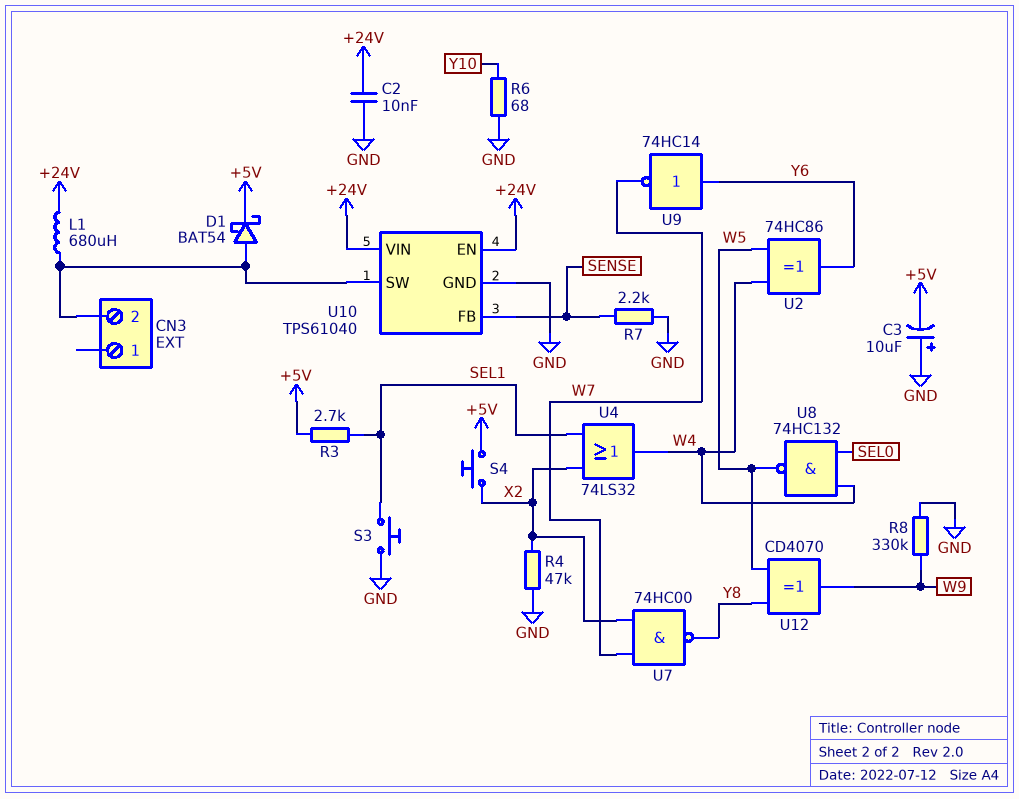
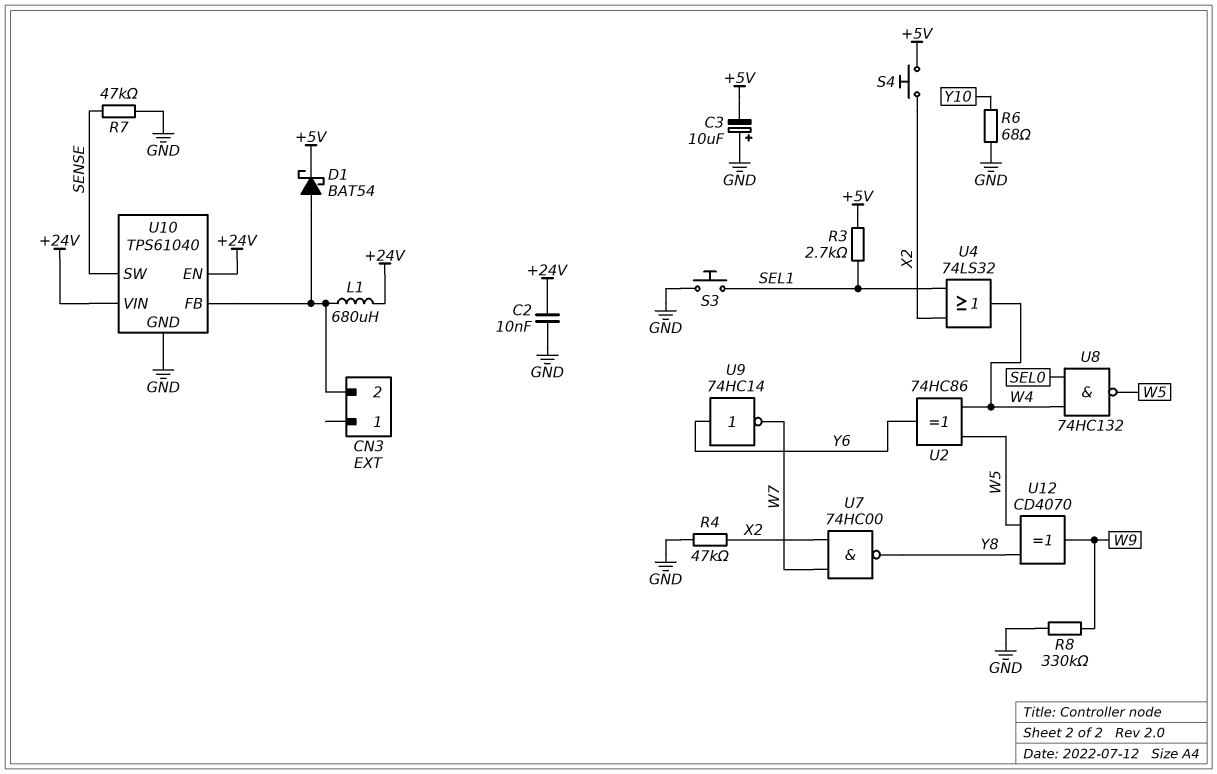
R7: 2.2k (GND, SENSE) -> 47k (GND, SENSE)
U10 pin FB: SENSE -> CN3/2
U10 pin SW: CN3/2 -> SENSE

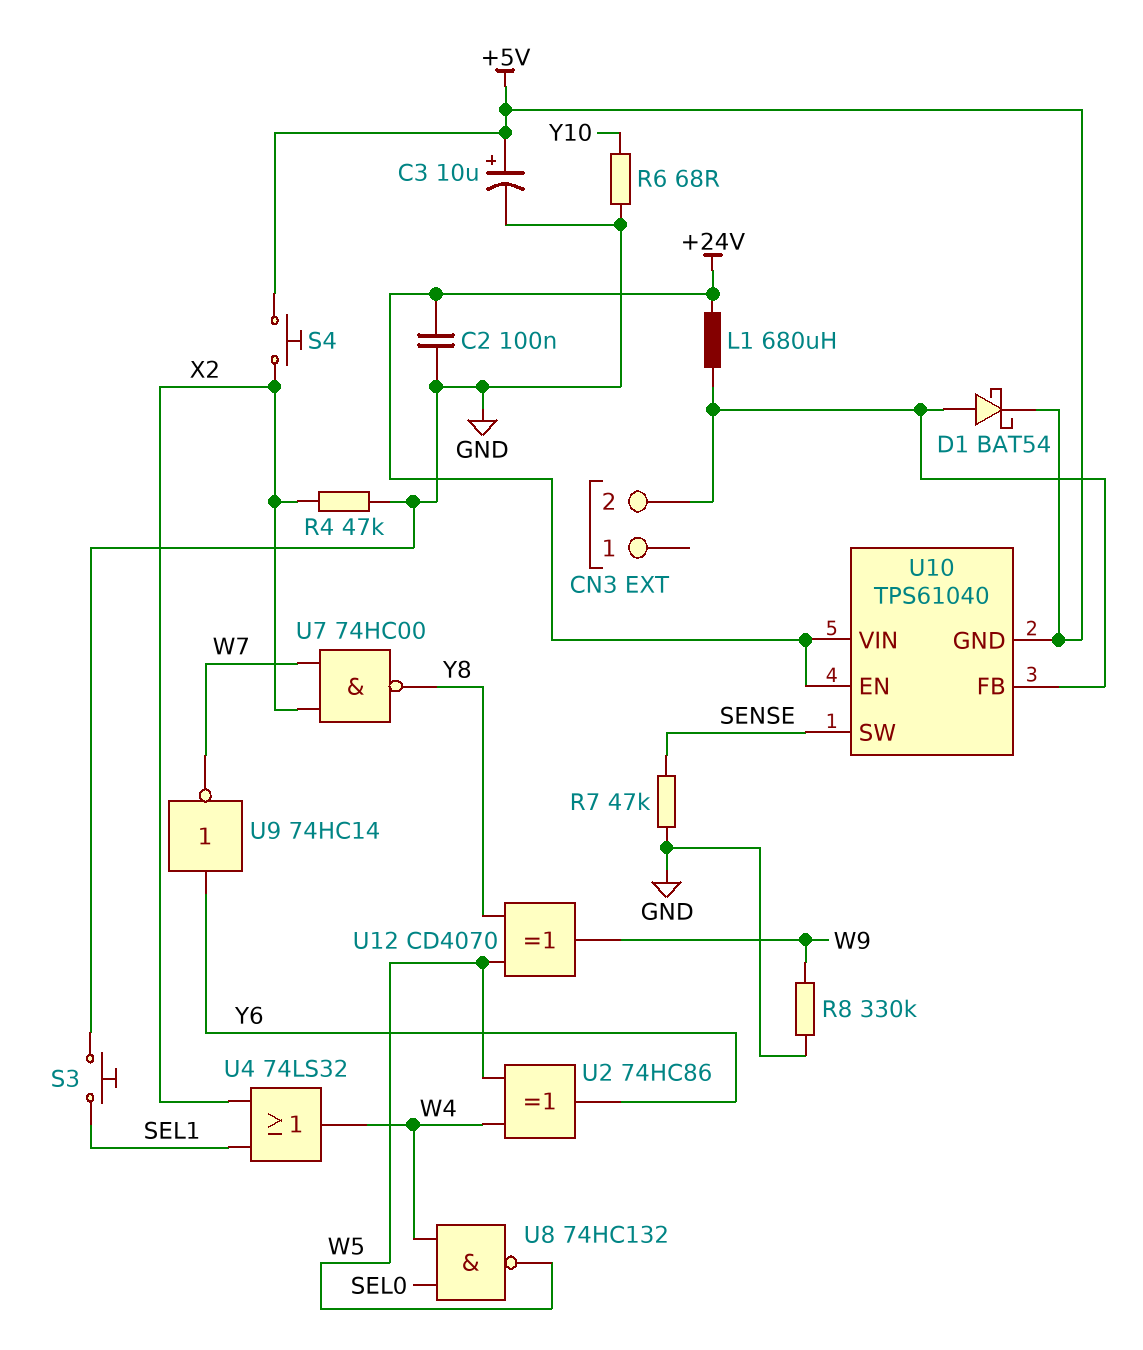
C2: 10nF (+24V, GND) -> 100nF (+24V, GND)
C3: 10uF (plus GND, minus +5V) -> 10uF (plus +5V, minus GND)
R3: 2.7k (+5V, SEL1) -> none
U10 pin GND: GND -> +5V

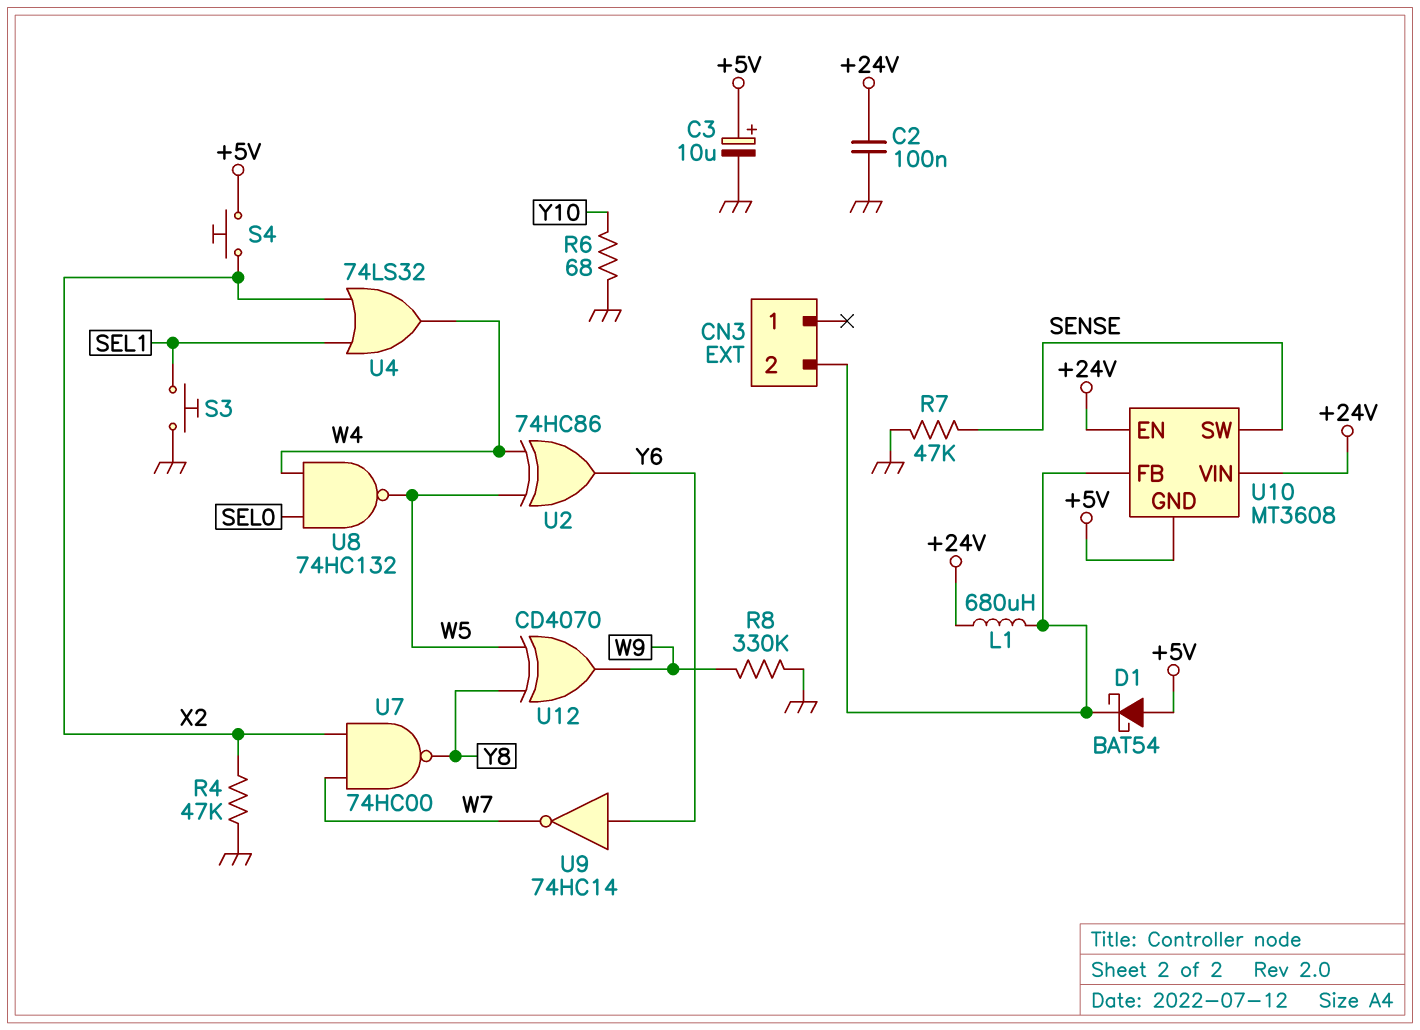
D1: schottky BAT54 (A CN3/2, K +5V) -> schottky BAT54 (A +5V, K CN3/2)
U10: TPS61040 -> MT3608

